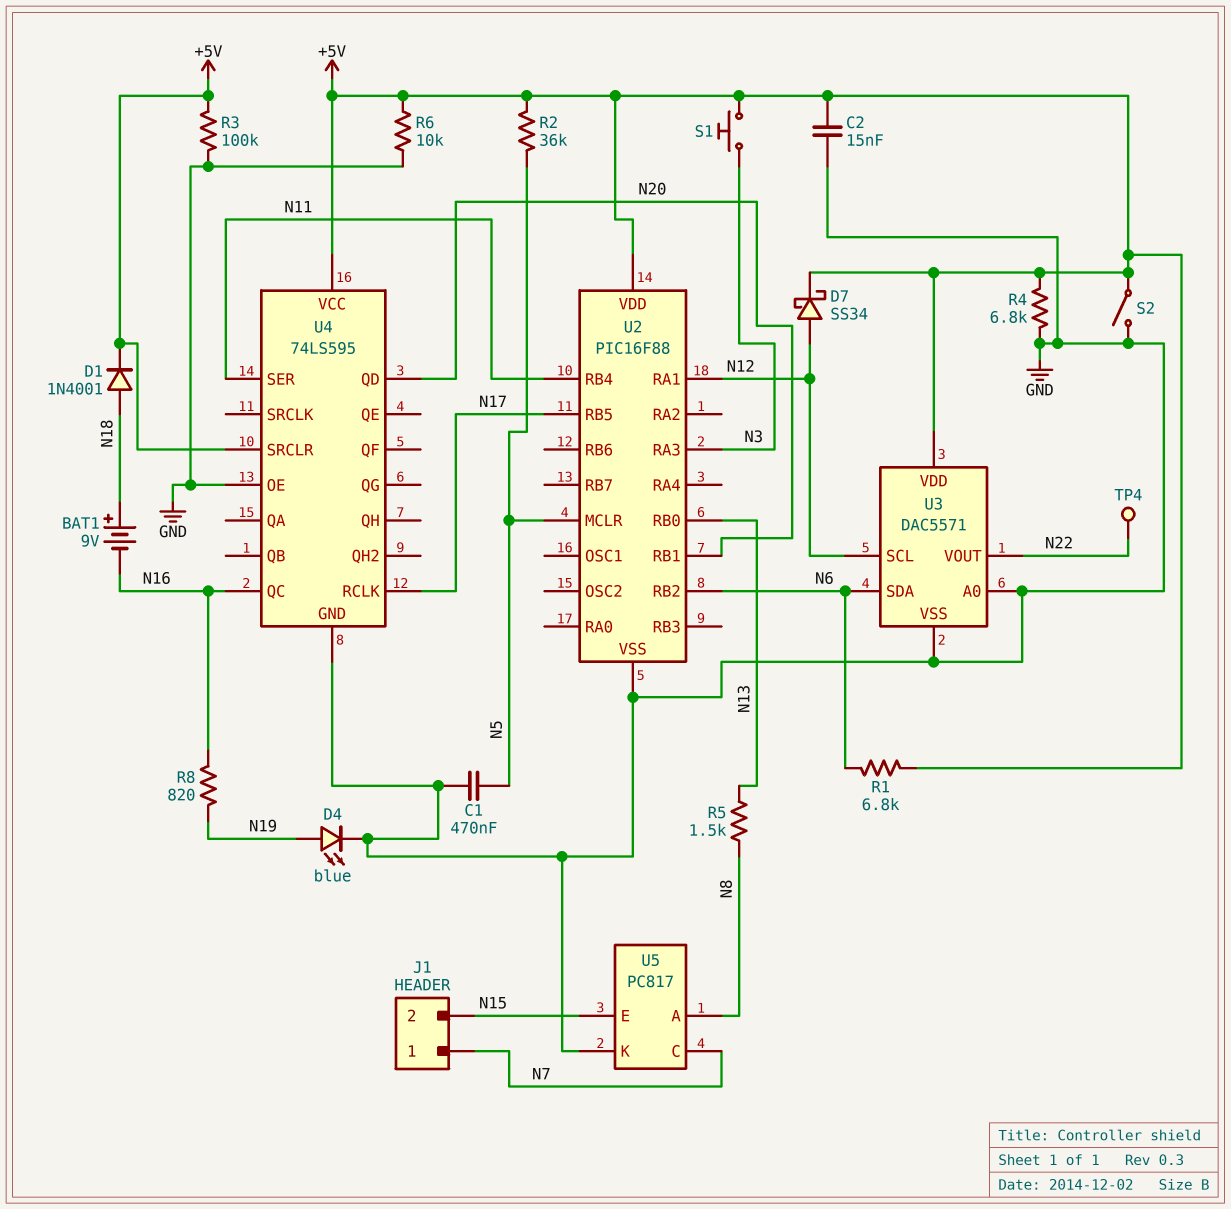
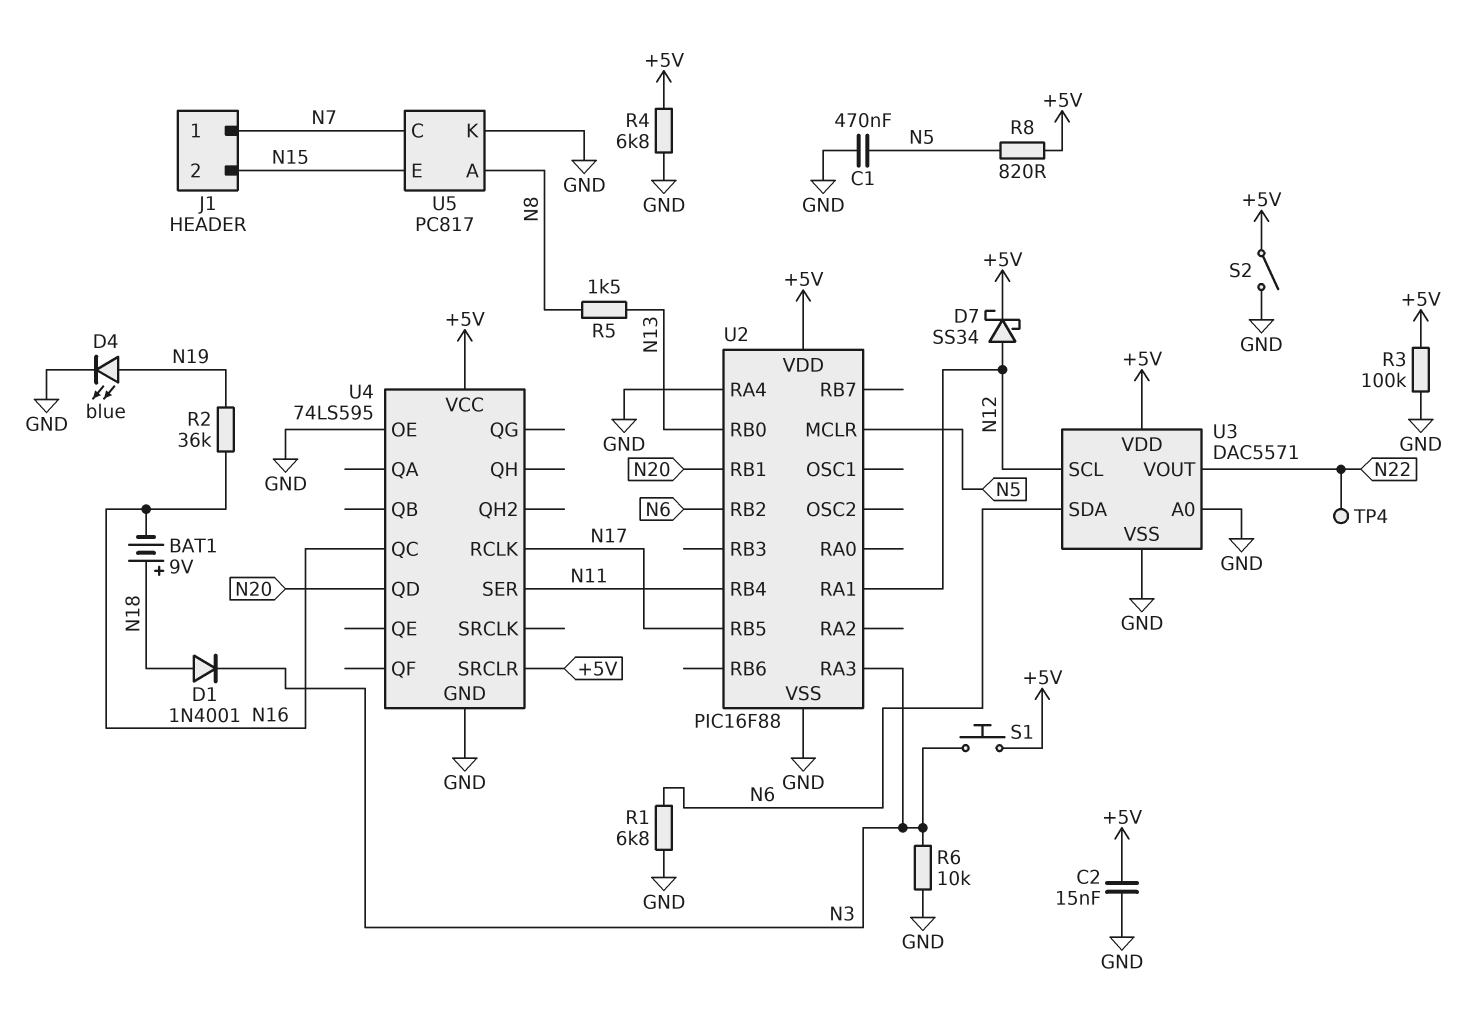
D1: diode 1N4001 (A N18, K +5V) -> diode 1N4001 (A N18, K N3)
R1: 6.8k (+5V, N6) -> 6.8k (GND, N6)
R2: 36k (+5V, N5) -> 36k (N16, N19)
R6: 10k (+5V, GND) -> 10k (GND, N3)
R8: 820 (N16, N19) -> 820 (+5V, N5)
U2 pin RA4: none -> GND

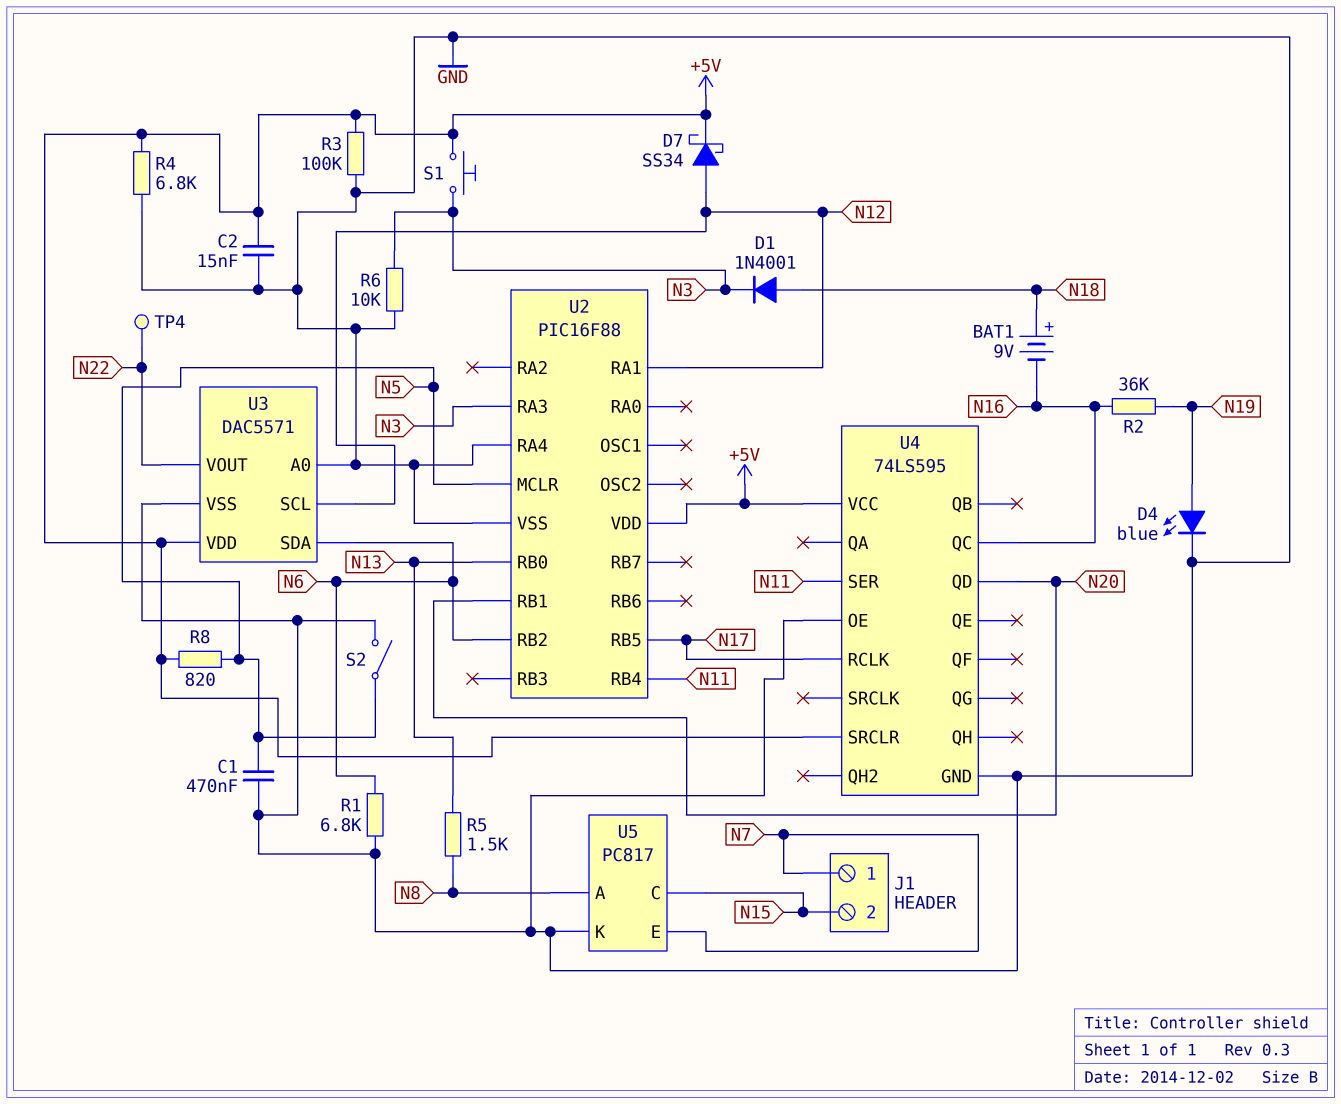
S2: switch (+5V, GND) -> switch (GND, N5)
U5 pin C: N7 -> N15
U5 pin E: N15 -> N7

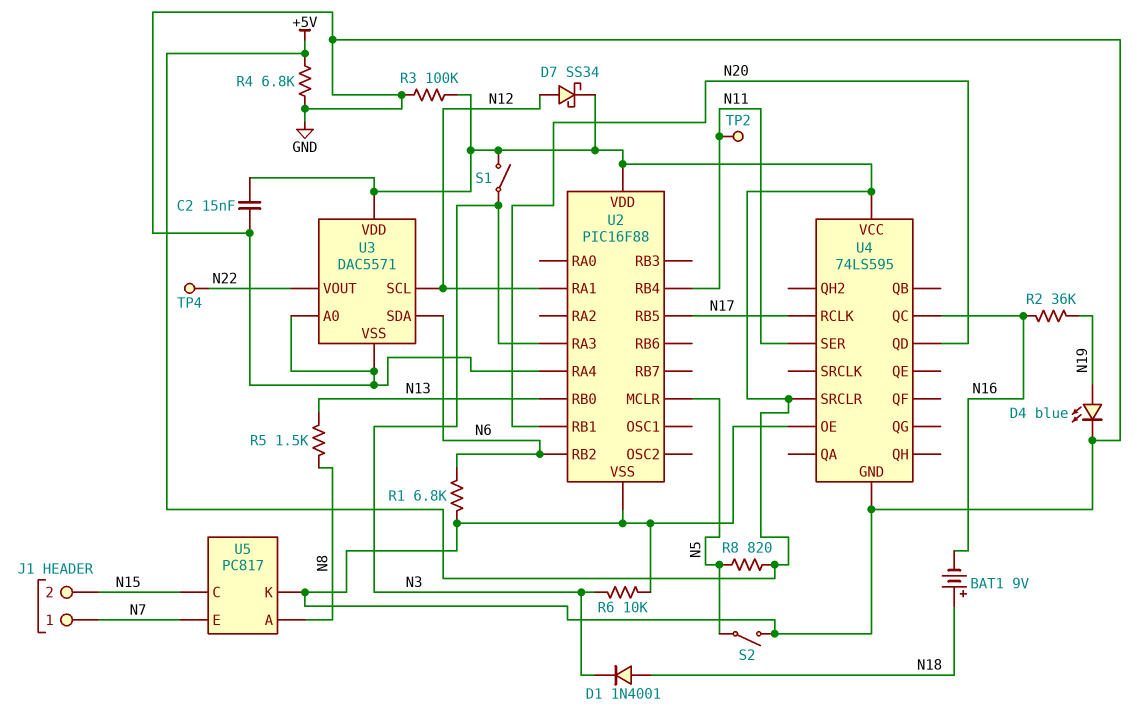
C1: 470nF (GND, N5) -> none
S1: button (+5V, N3) -> switch (+5V, N3)
TP2: none -> test point (N11)

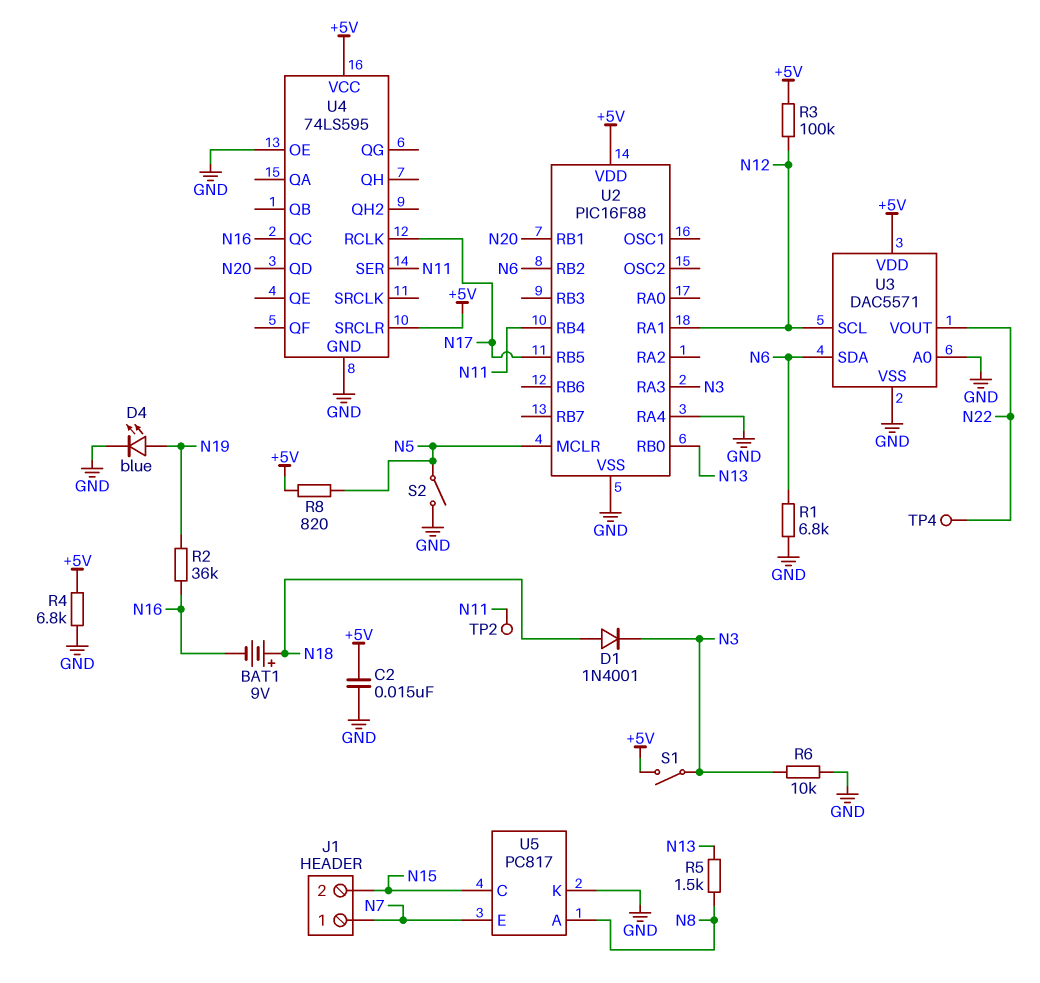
D7: schottky SS34 (A N12, K +5V) -> none
R3: 100k (+5V, GND) -> 100k (+5V, N12)

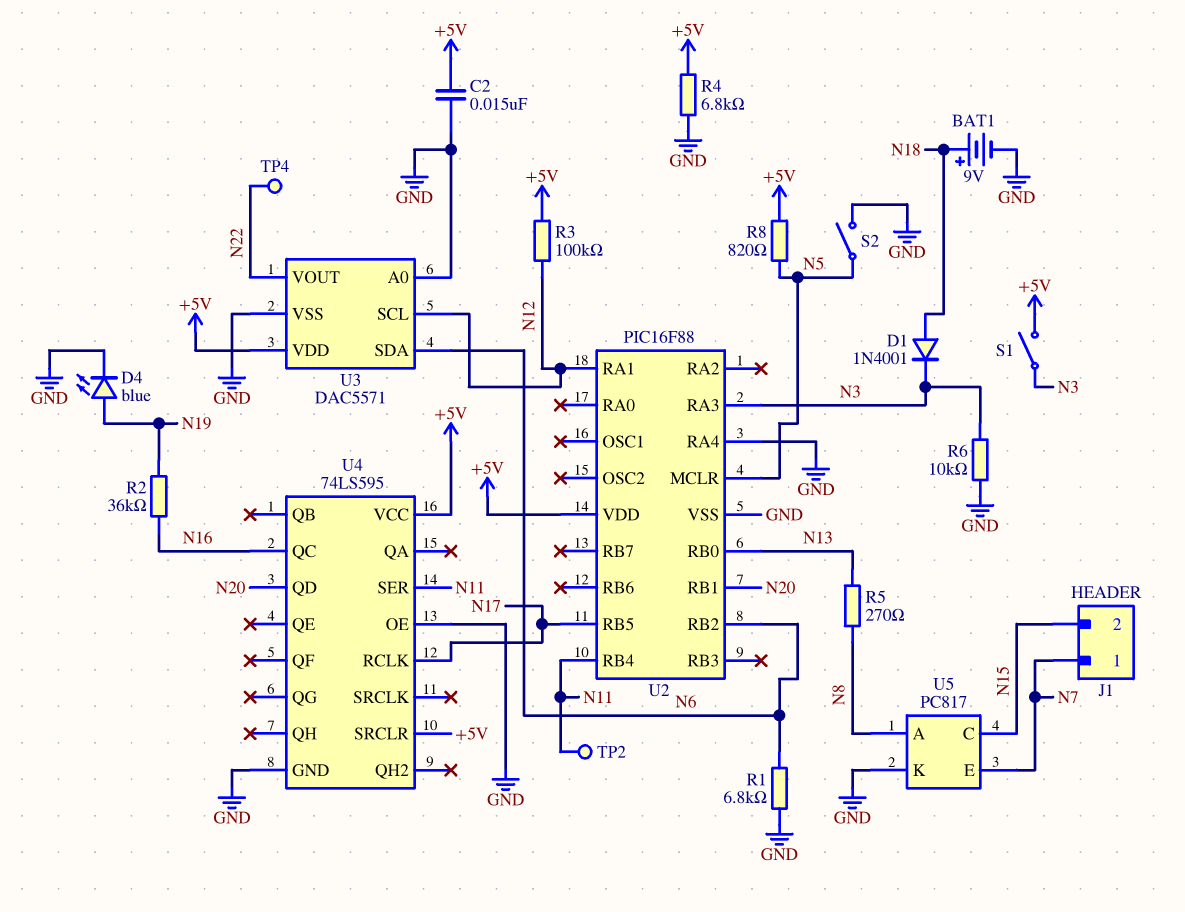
BAT1: 9V (plus N18, minus N16) -> 9V (plus N18, minus GND)
R5: 1.5k (N8, N13) -> 270 (N8, N13)

